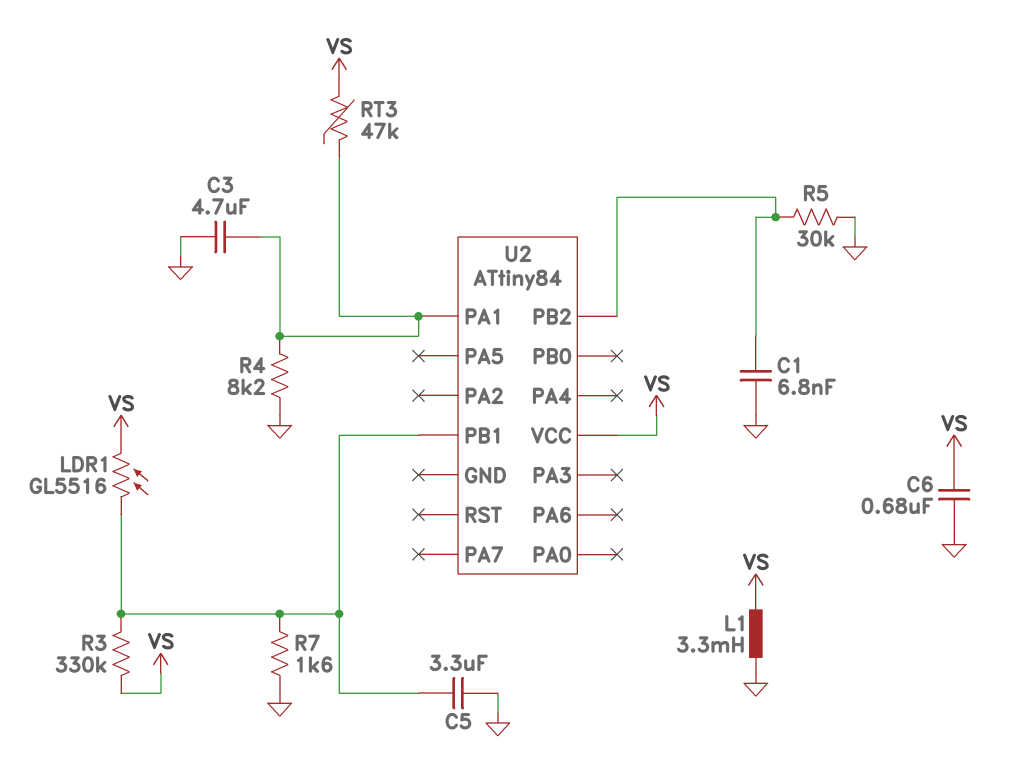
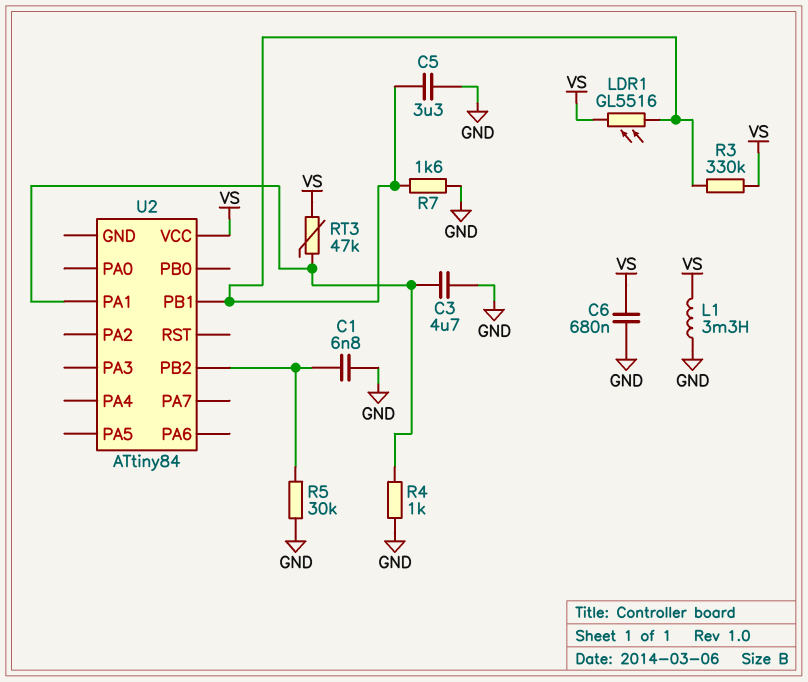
R4: 8.2k (GND, U2/PA1) -> 1k (GND, U2/PA1)

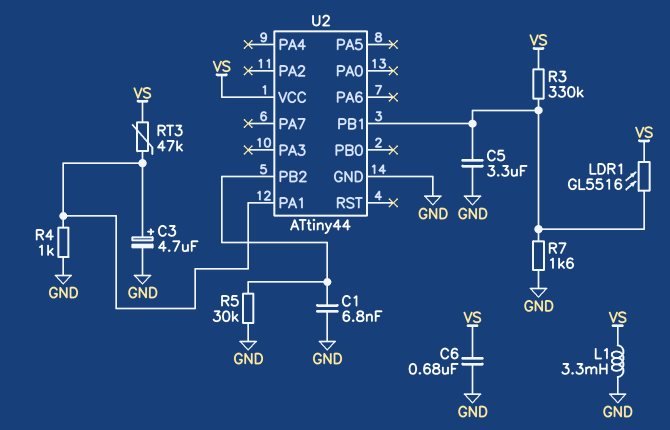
C3: 4.7uF (GND, U2/PA1) -> 4.7uF (plus U2/PA1, minus GND)
U2: ATtiny84 -> ATtiny44
U2 pin GND: none -> GND

